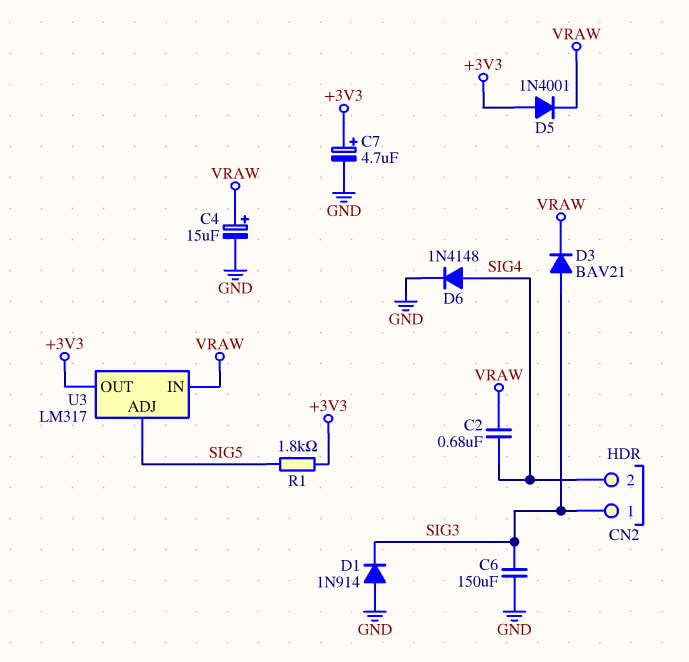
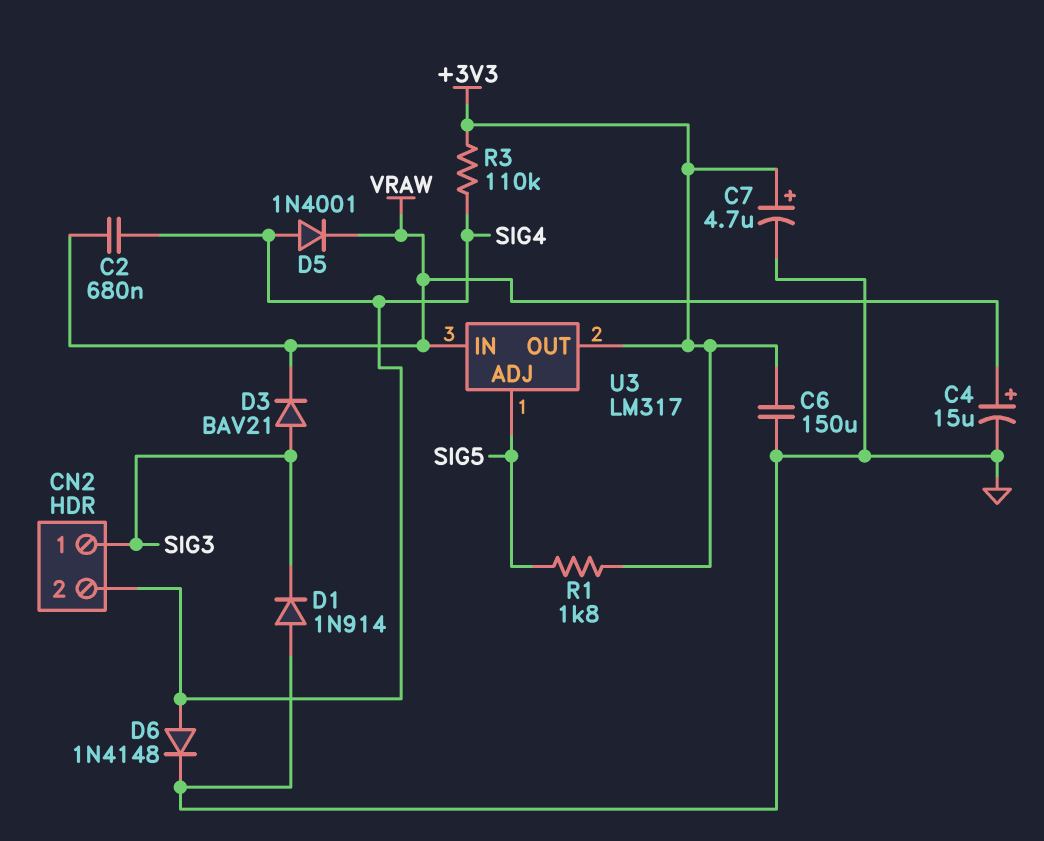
C6: 150uF (GND, SIG3) -> 150uF (+3V3, GND)
D5: diode 1N4001 (A +3V3, K VRAW) -> diode 1N4001 (A SIG4, K VRAW)
R3: none -> 110k (+3V3, SIG4)

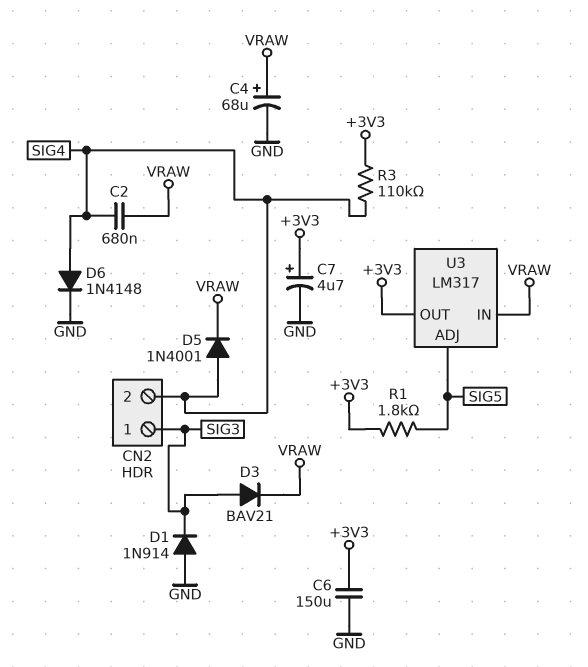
C4: 15uF (plus VRAW, minus GND) -> 68uF (plus VRAW, minus GND)

